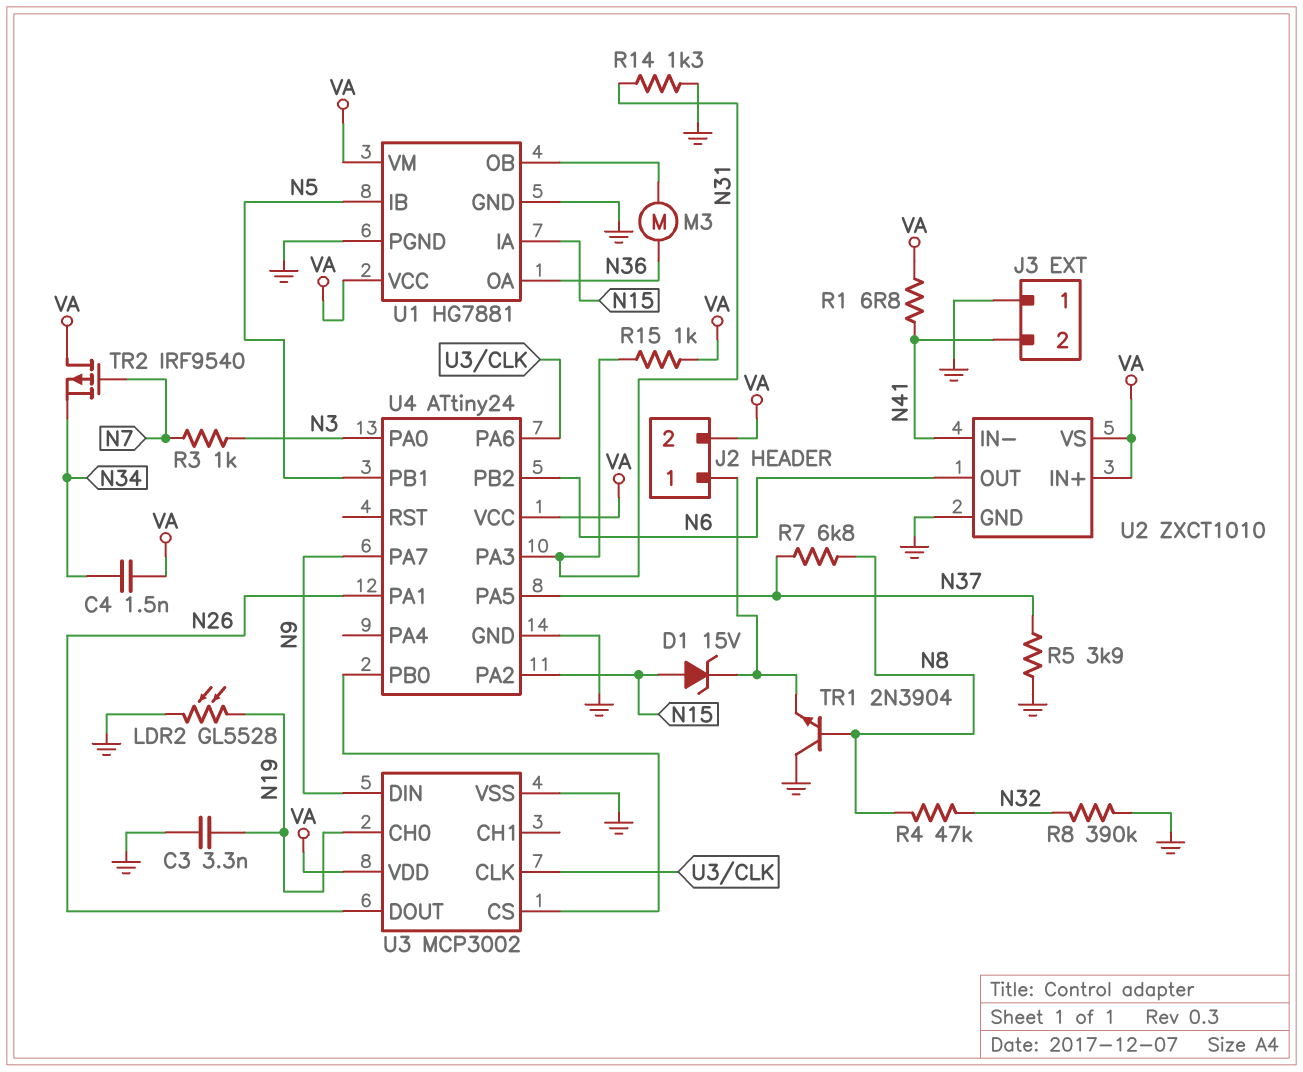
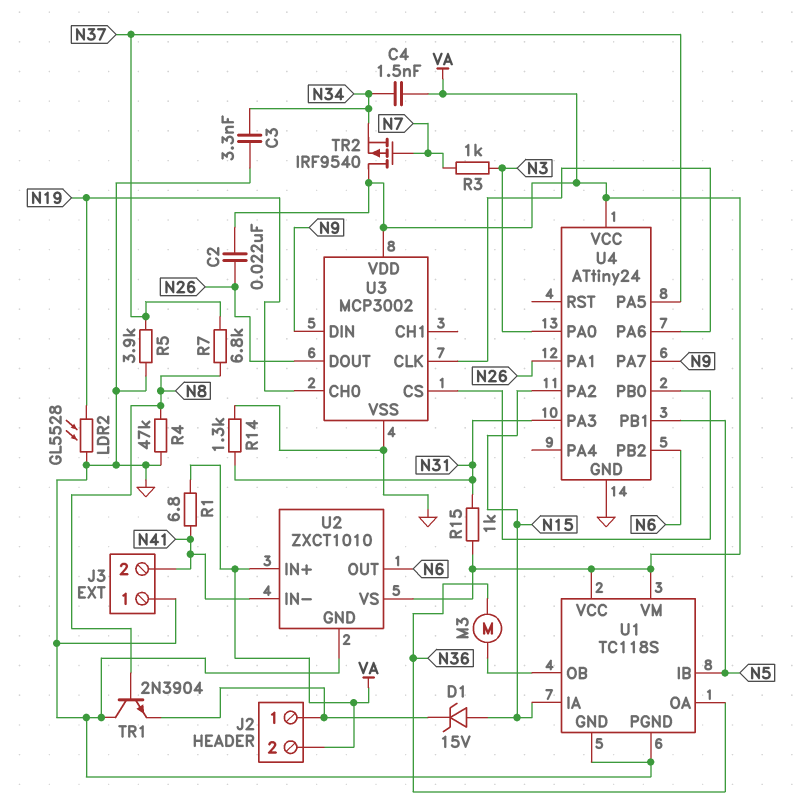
C2: none -> 22nF (N26, VA)
C3: 3.3nF (GND, N19) -> 3.3nF (GND, N34)
R4: 47k (N8, N32) -> 47k (GND, N8)
R8: 390k (GND, N32) -> none
U1: HG7881 -> TC118S

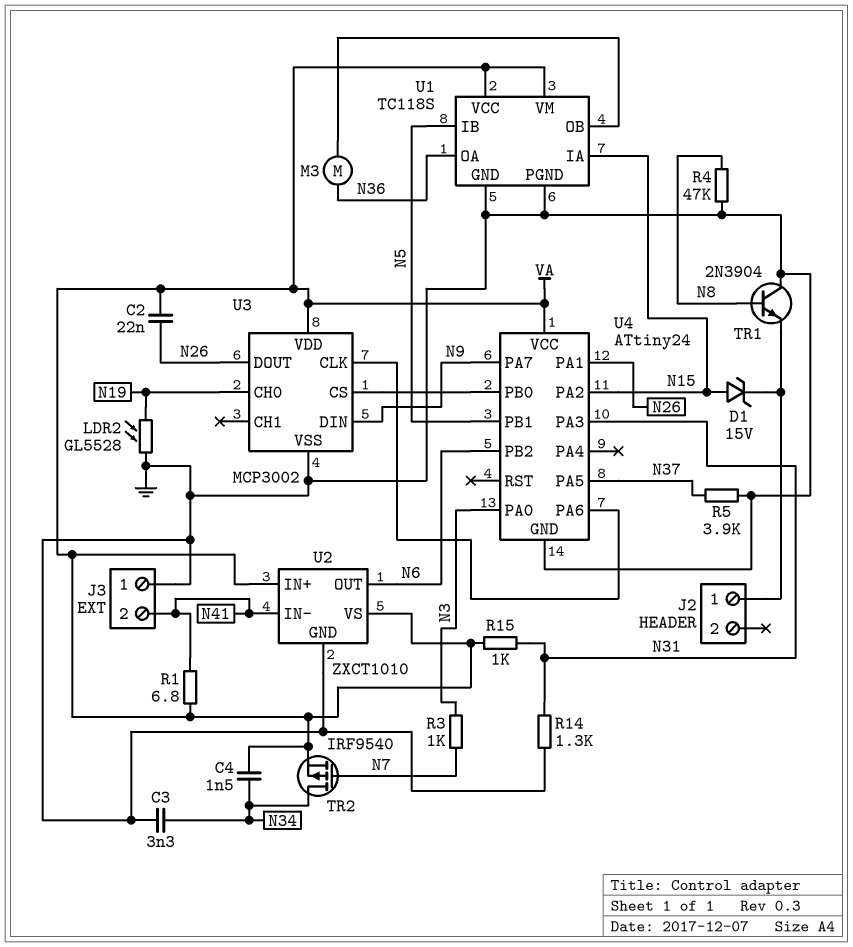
J2 pin 2: VA -> none
R7: 6.8k (N8, N37) -> none
TR2: PMOS IRF9540 (G N7, D VA, S N34) -> PMOS IRF9540 (G N7, D N34, S VA)

